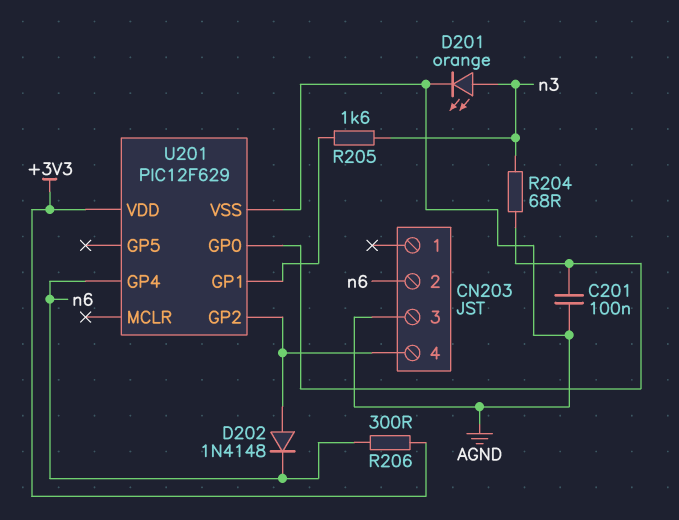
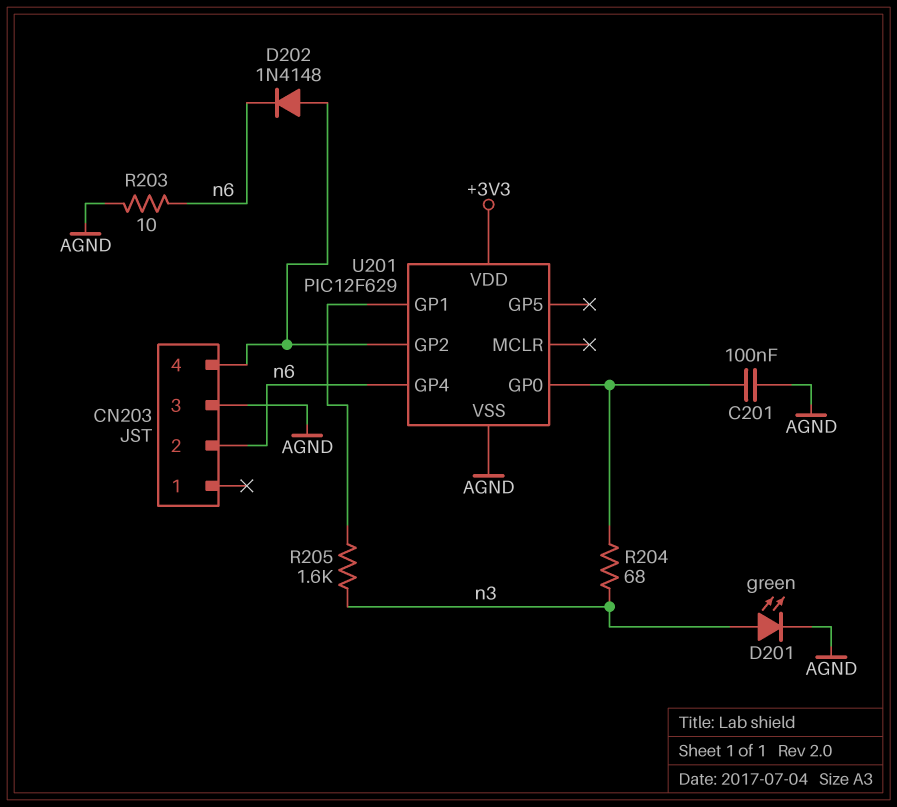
D201: LED orange (A n3, K AGND) -> LED green (A n3, K AGND)
R203: none -> 10 (AGND, n6)
R206: 300 (+3V3, n6) -> none

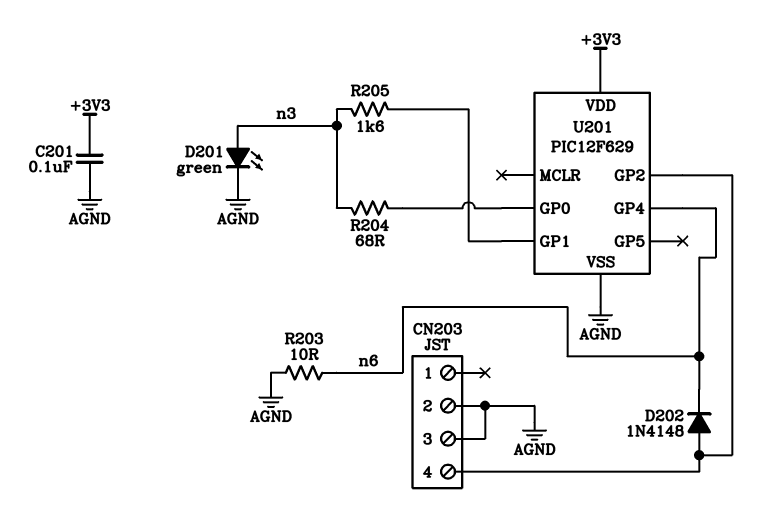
C201: 100nF (AGND, U201/GP0) -> 100nF (+3V3, AGND)
CN203 pin 2: n6 -> AGND

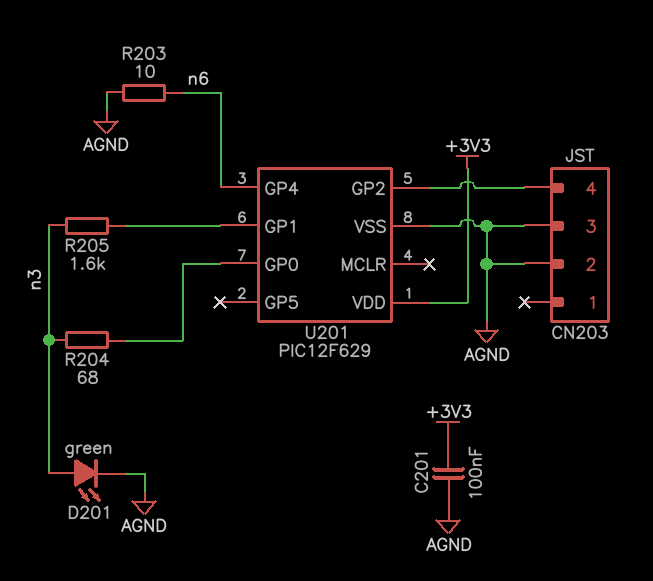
D202: diode 1N4148 (A CN203/4, K n6) -> none

